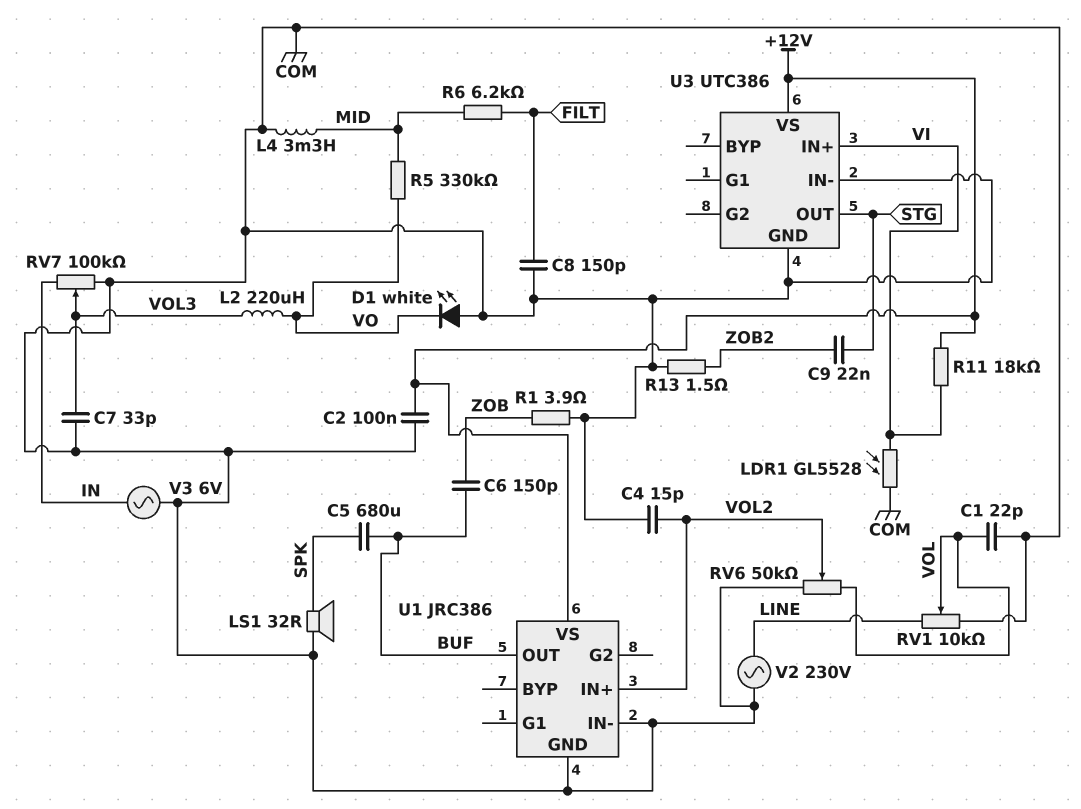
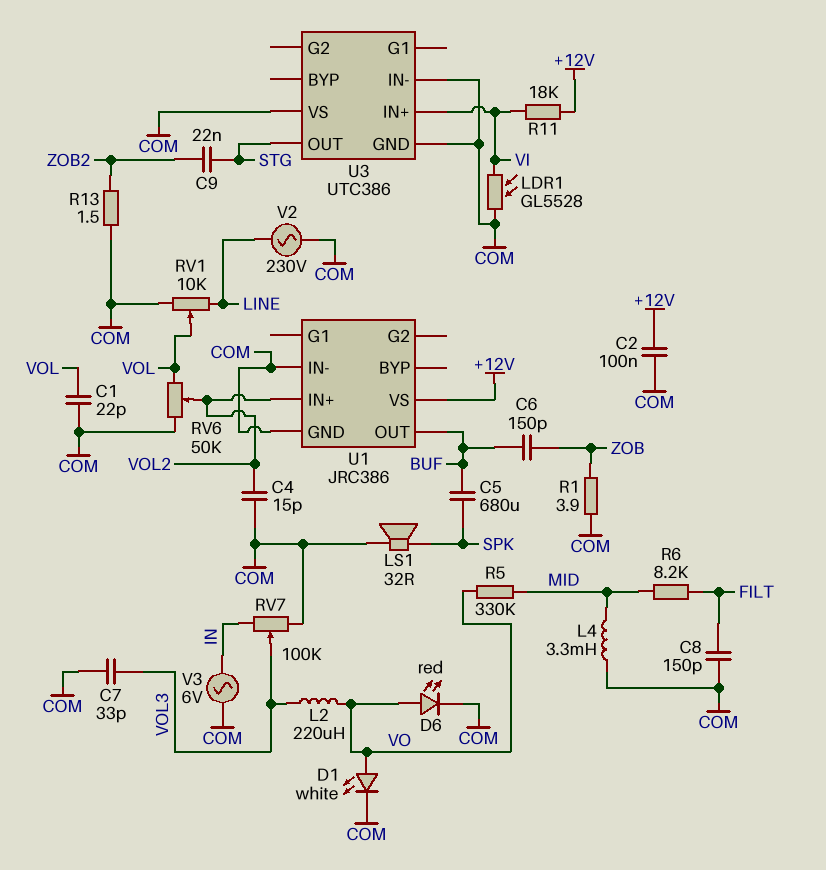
D1: LED white (A COM, K VO) -> LED white (A VO, K COM)
D6: none -> LED red (A VO, K COM)
R6: 6.2k (FILT, MID) -> 8.2k (FILT, MID)
U3 pin VS: +12V -> COM

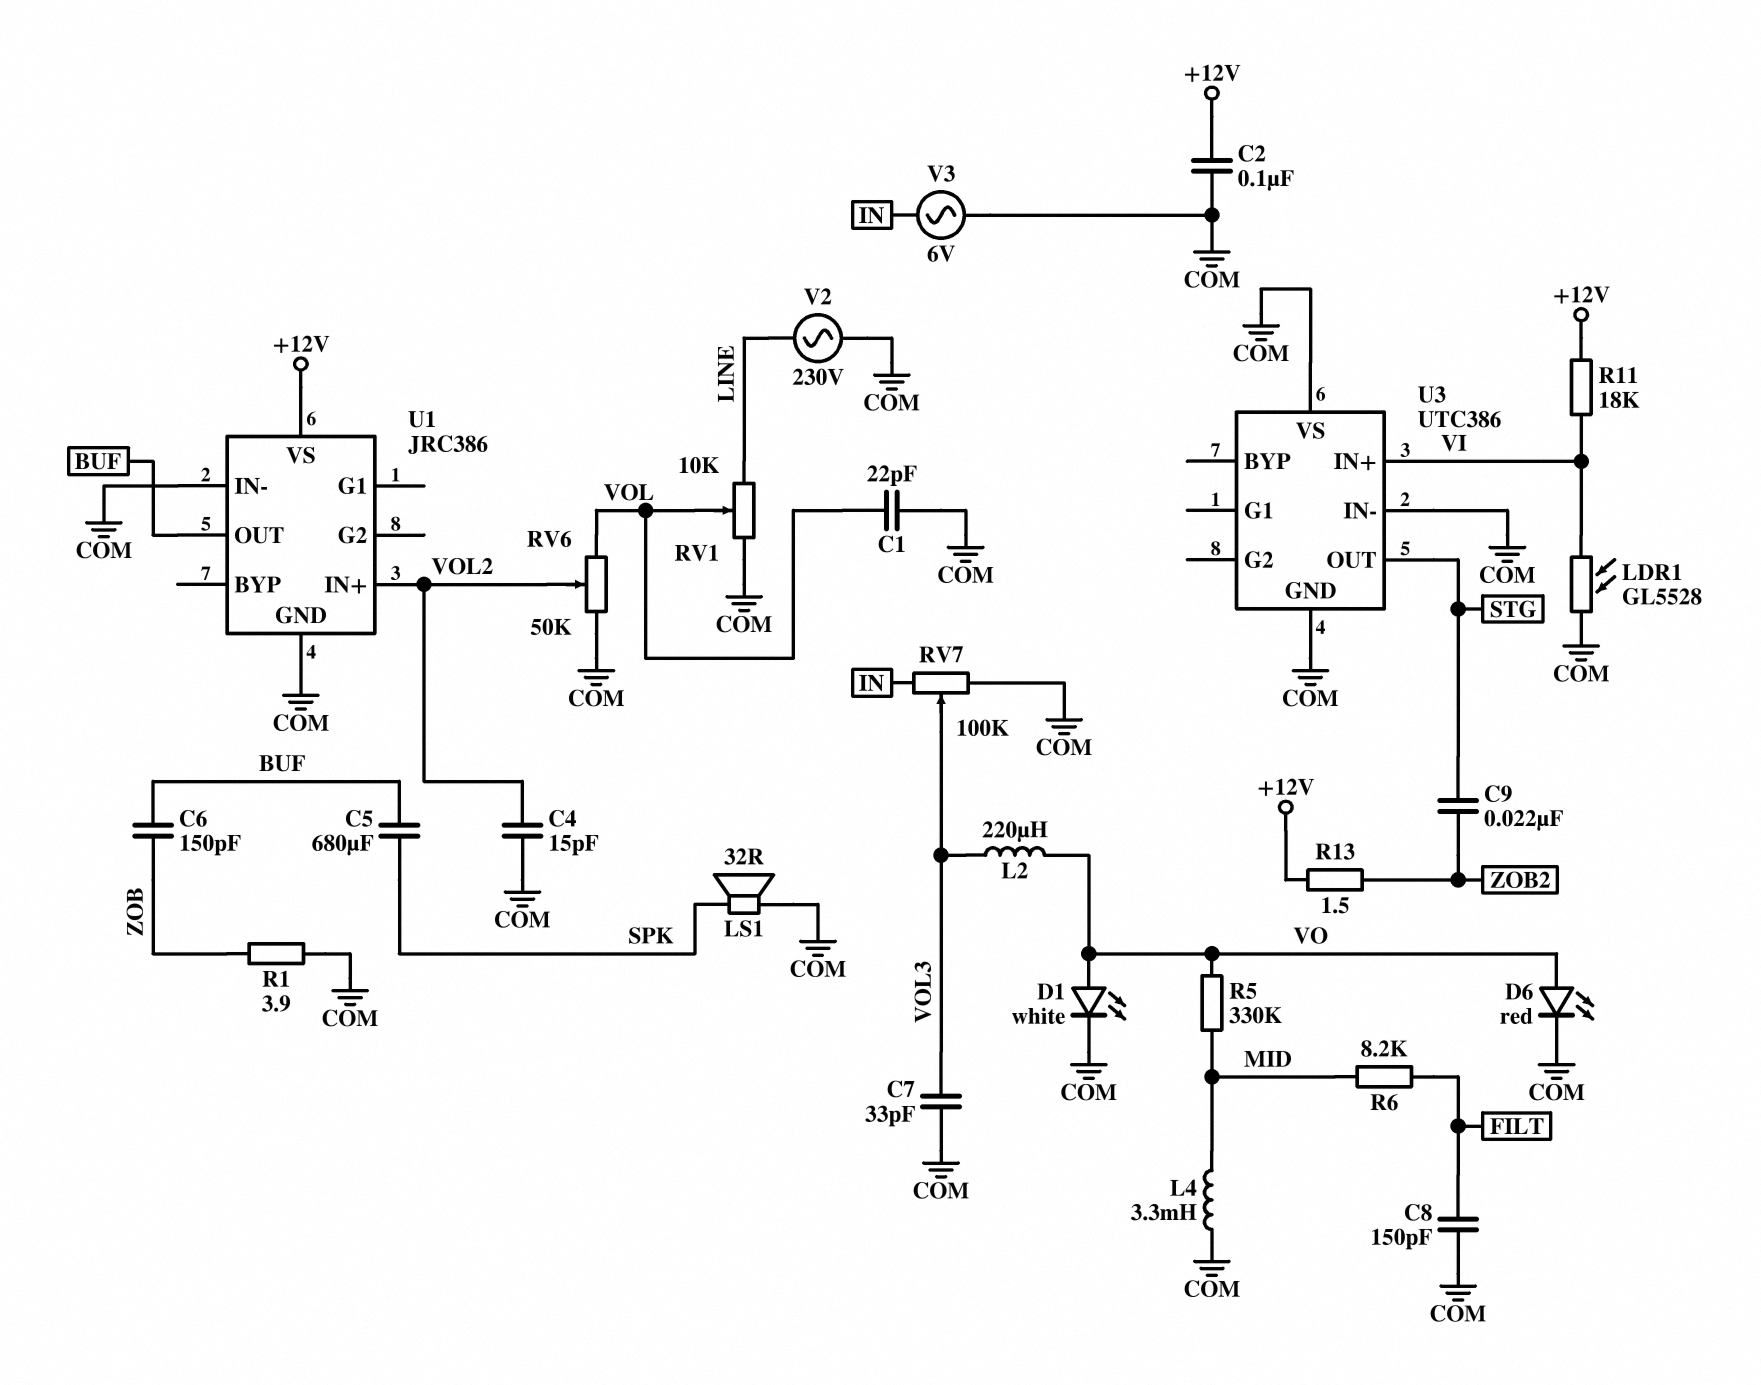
R13: 1.5 (COM, ZOB2) -> 1.5 (+12V, ZOB2)

